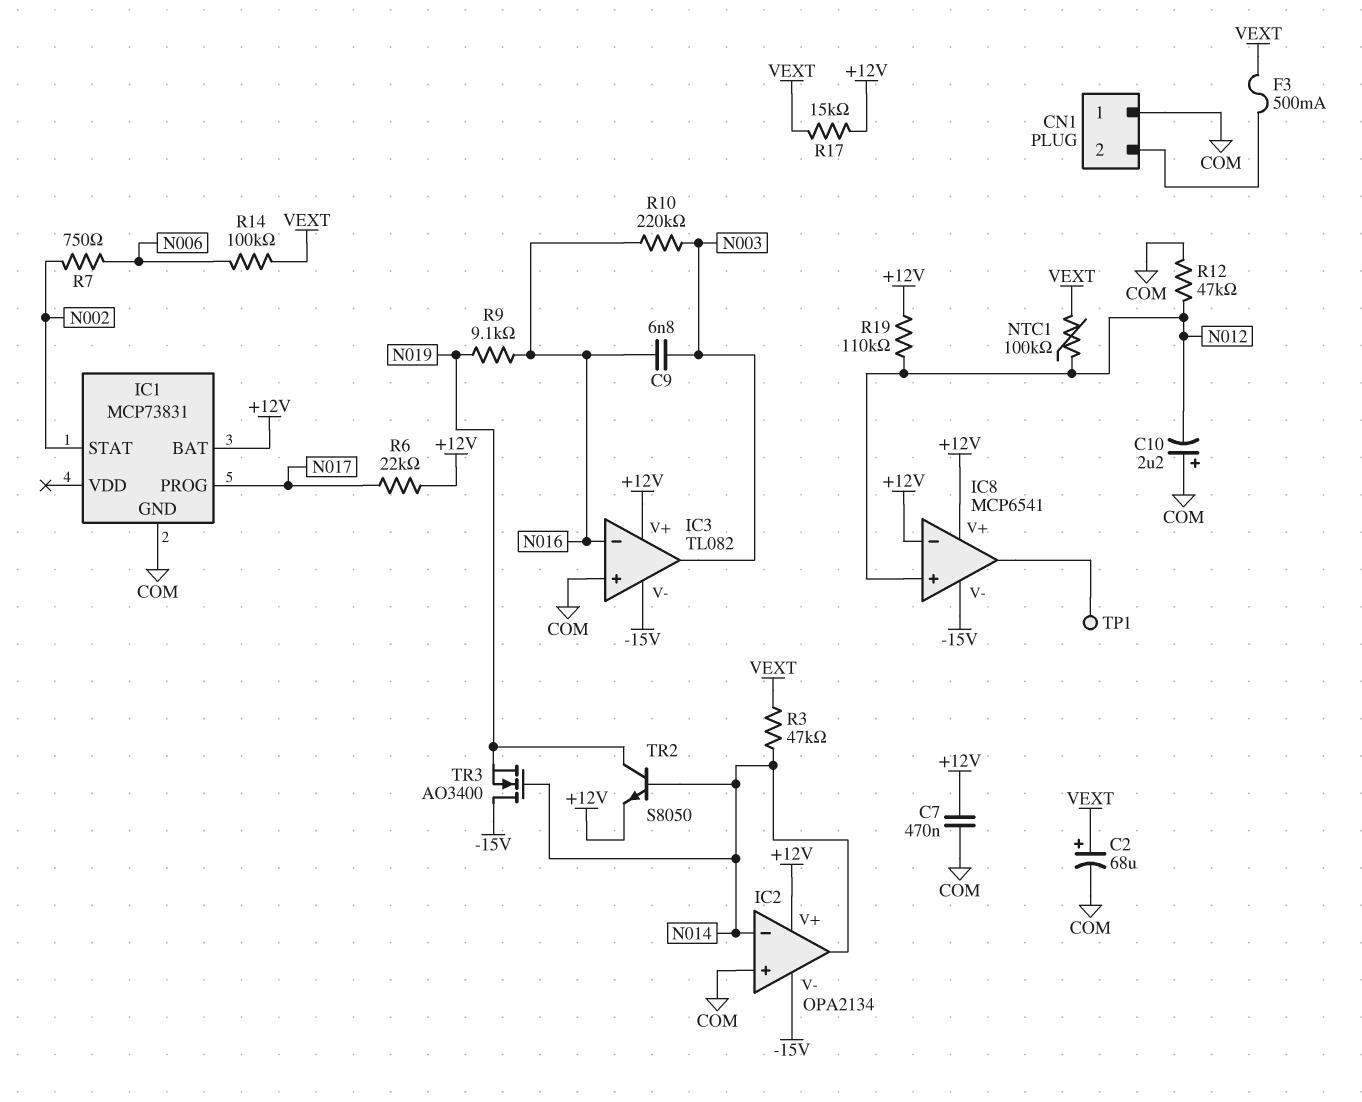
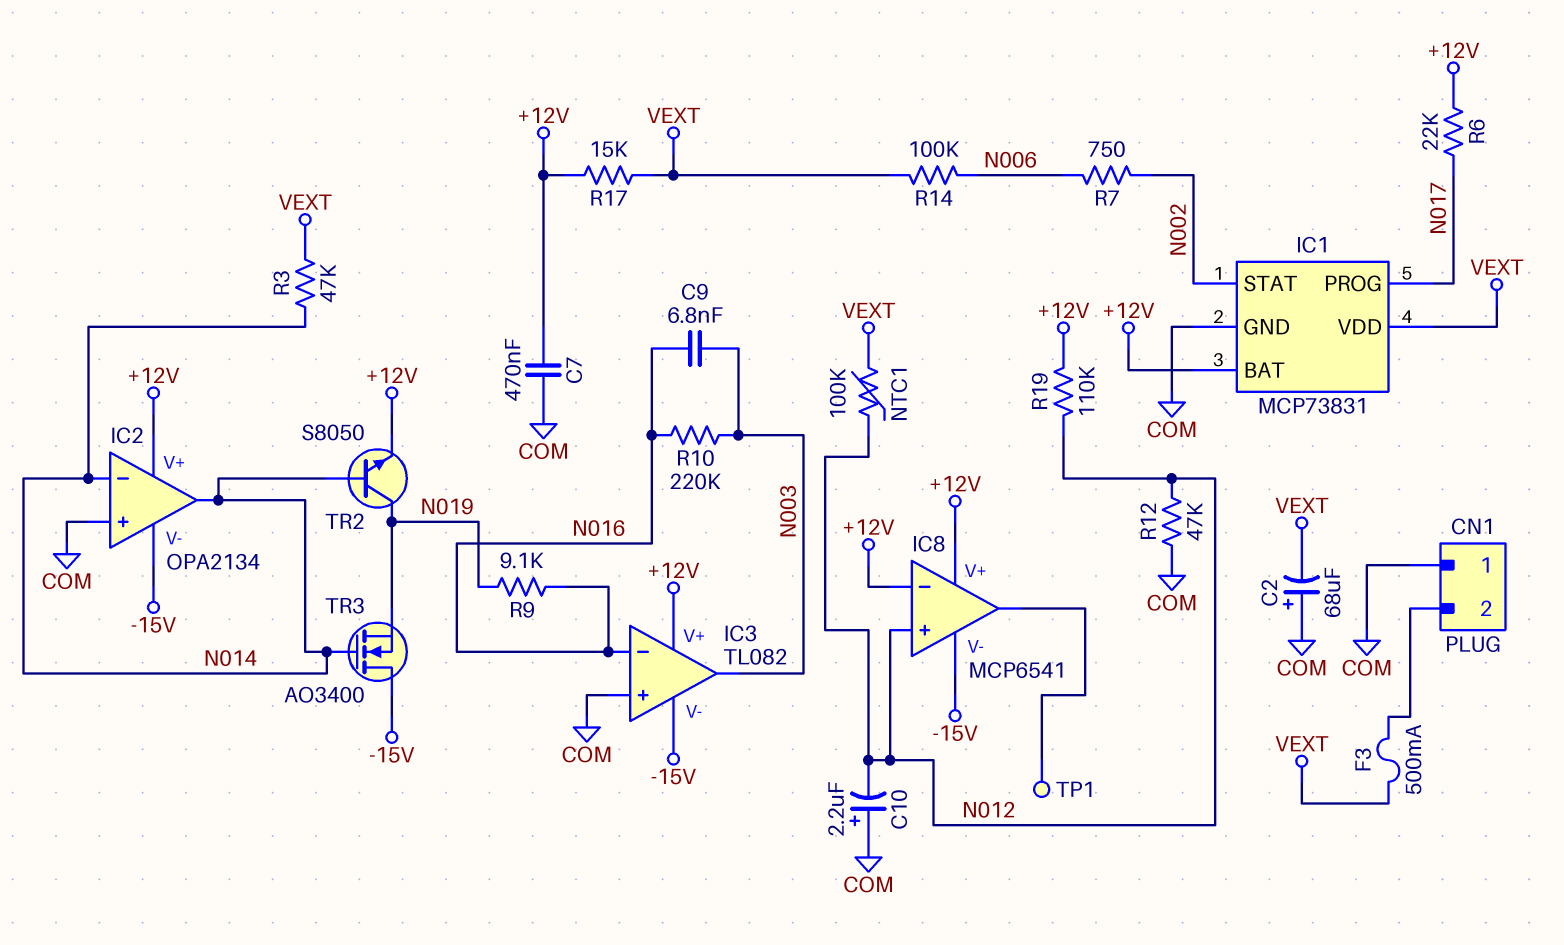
C2: 68uF (plus VEXT, minus COM) -> 68uF (plus COM, minus VEXT)
IC1 pin VDD: none -> VEXT

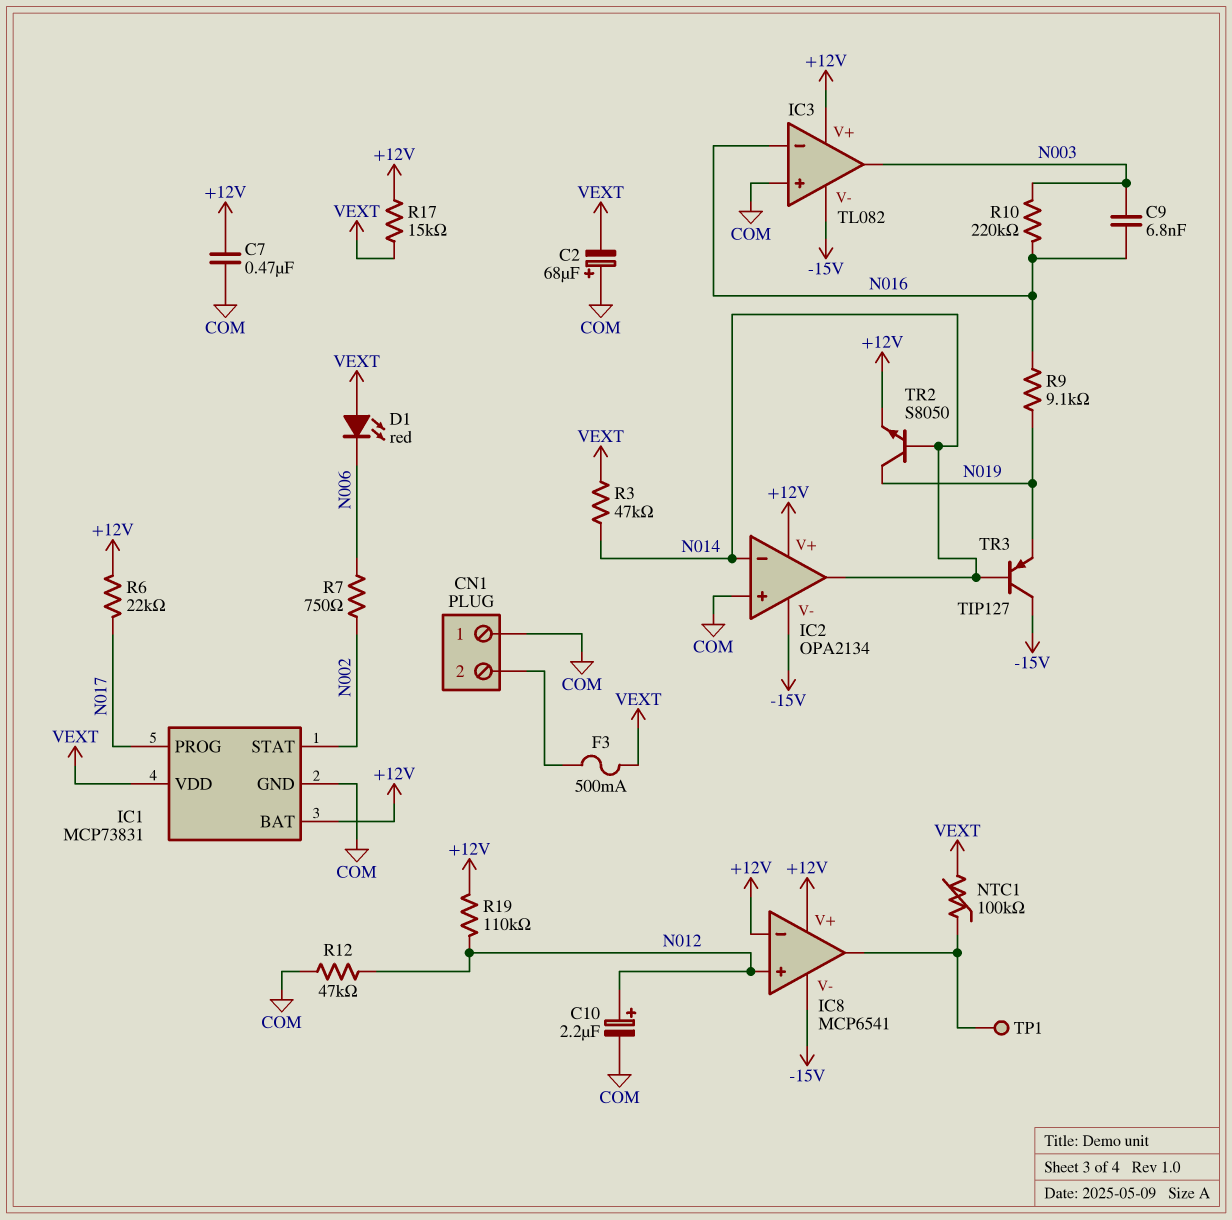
C10: 2.2uF (plus COM, minus N012) -> 2.2uF (plus N012, minus COM)
D1: none -> LED red (A VEXT, K N006)
NTC1: 100k (N012, VEXT) -> 100k (IC8/out, VEXT)
R14: 100k (N006, VEXT) -> none
TR3: NMOS AO3400 (G N014, D -15V, S N019) -> PNP TIP127 (B N014, C -15V, E N019)

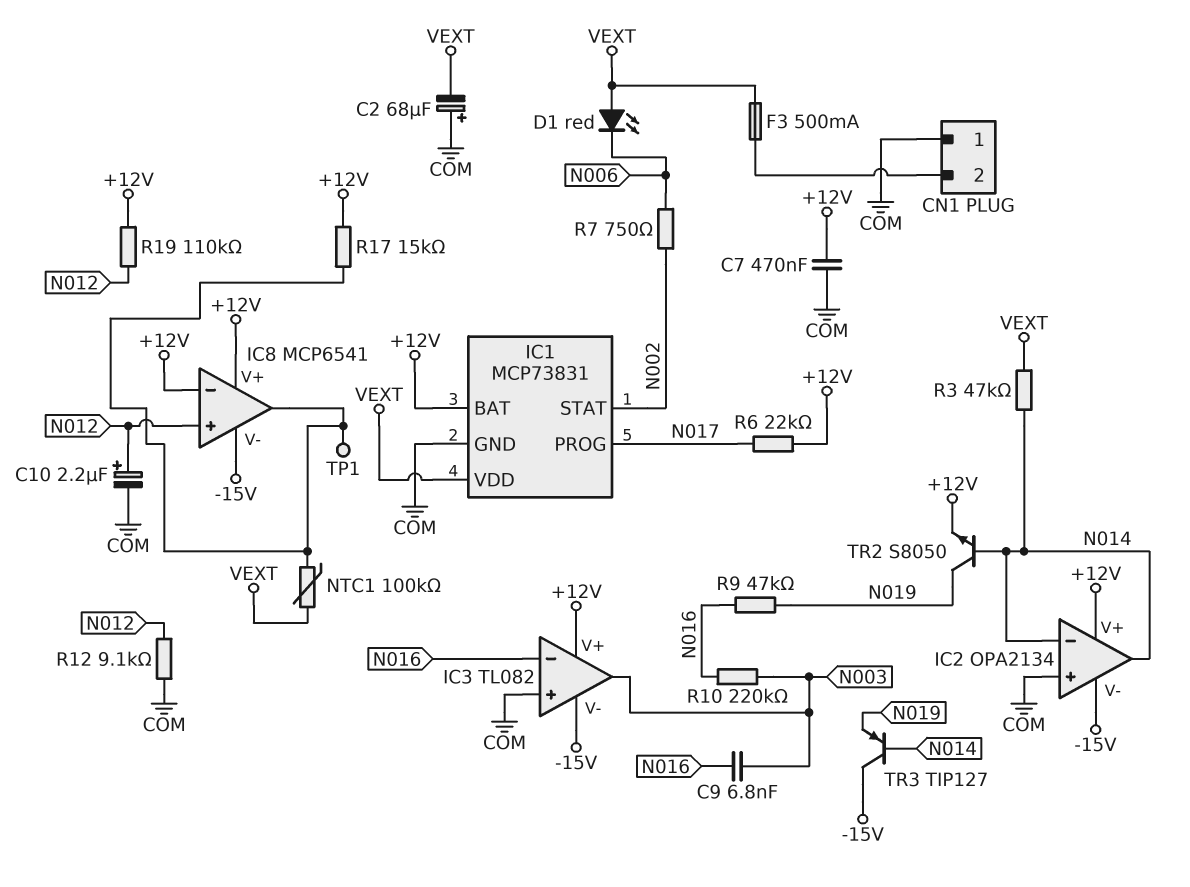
R9: 9.1k (N016, N019) -> 47k (N016, N019)
R12: 47k (COM, N012) -> 9.1k (COM, N012)
R17: 15k (+12V, VEXT) -> 15k (+12V, IC8/out)

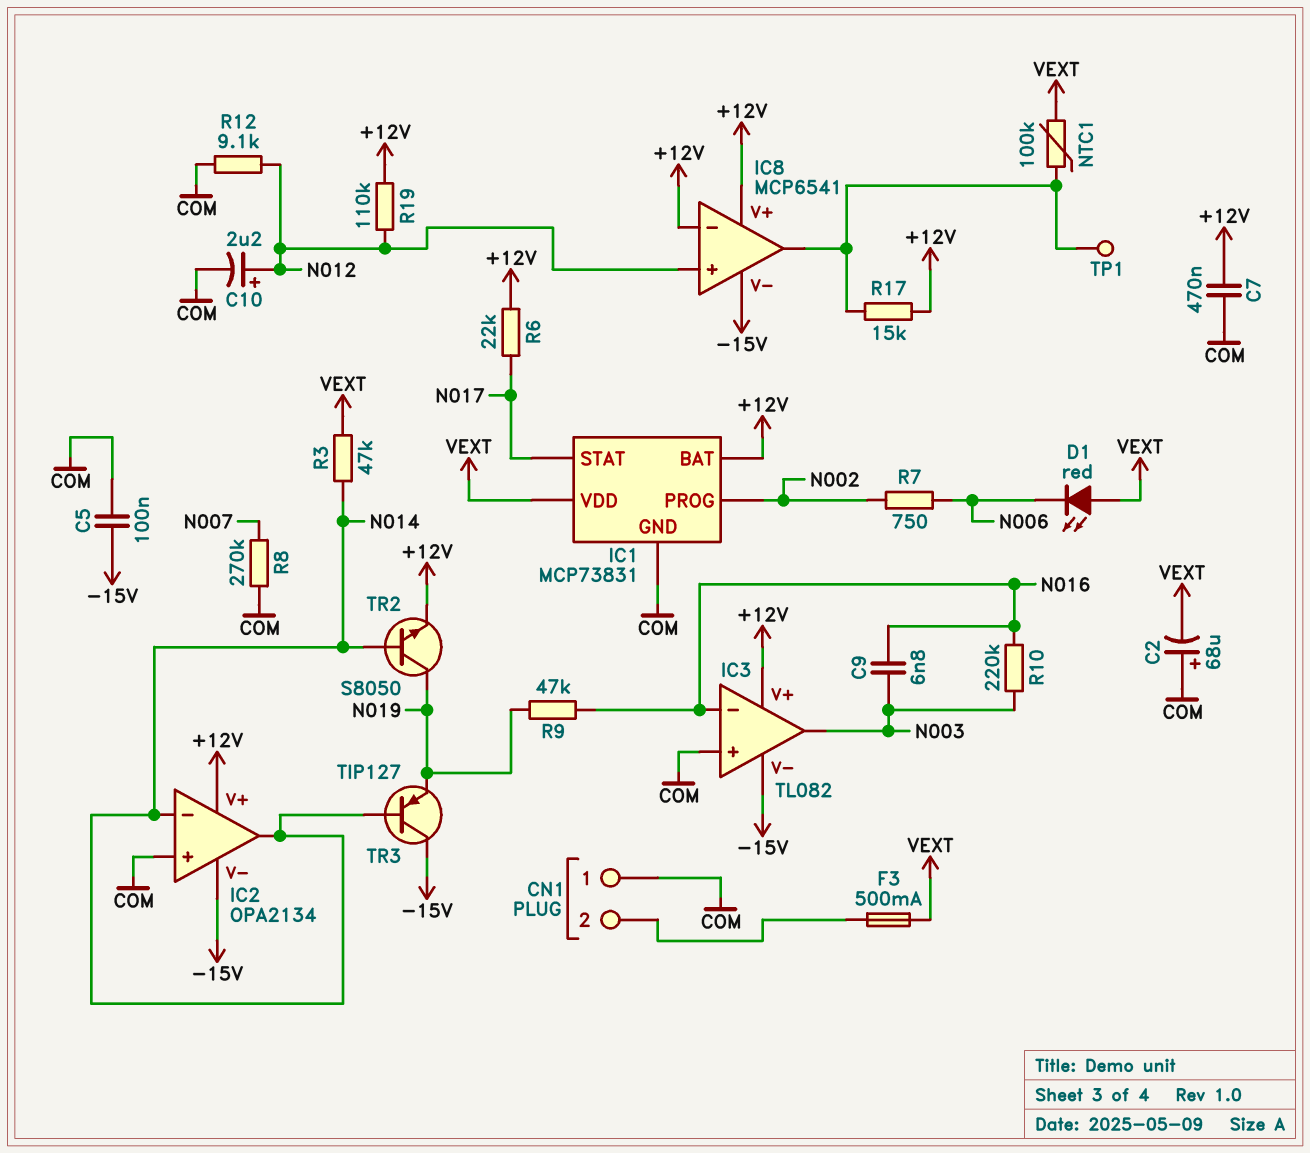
C5: none -> 100nF (-15V, COM)
IC1 pin PROG: N017 -> N002
IC1 pin STAT: N002 -> N017
R8: none -> 270k (COM, N007)

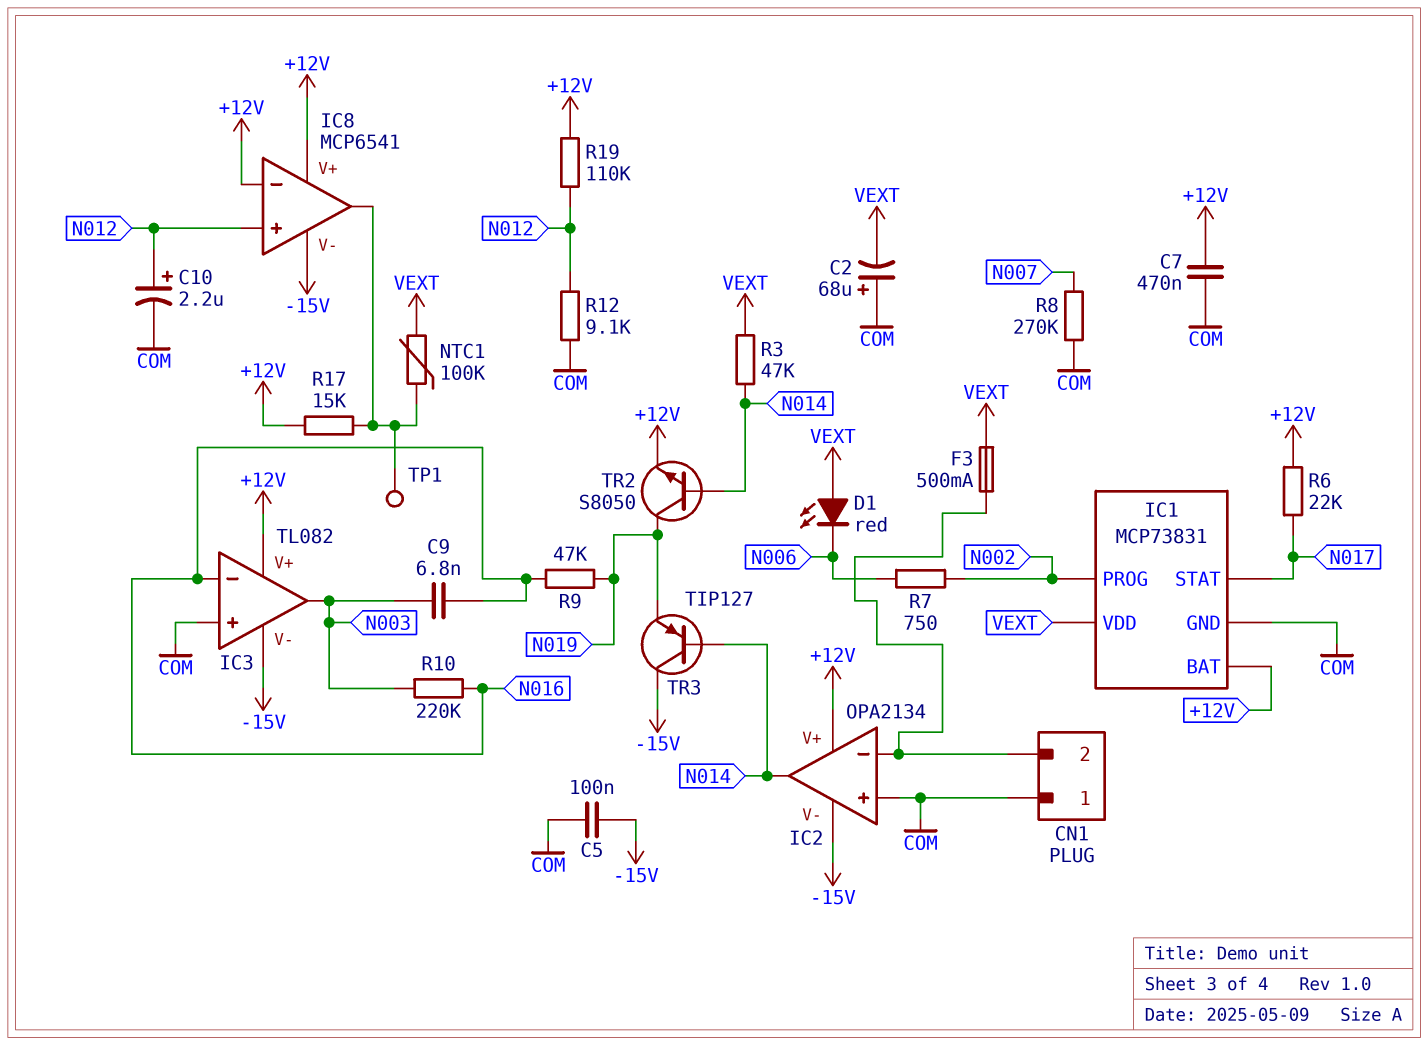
IC2 pin in-: N014 -> CN1/2

